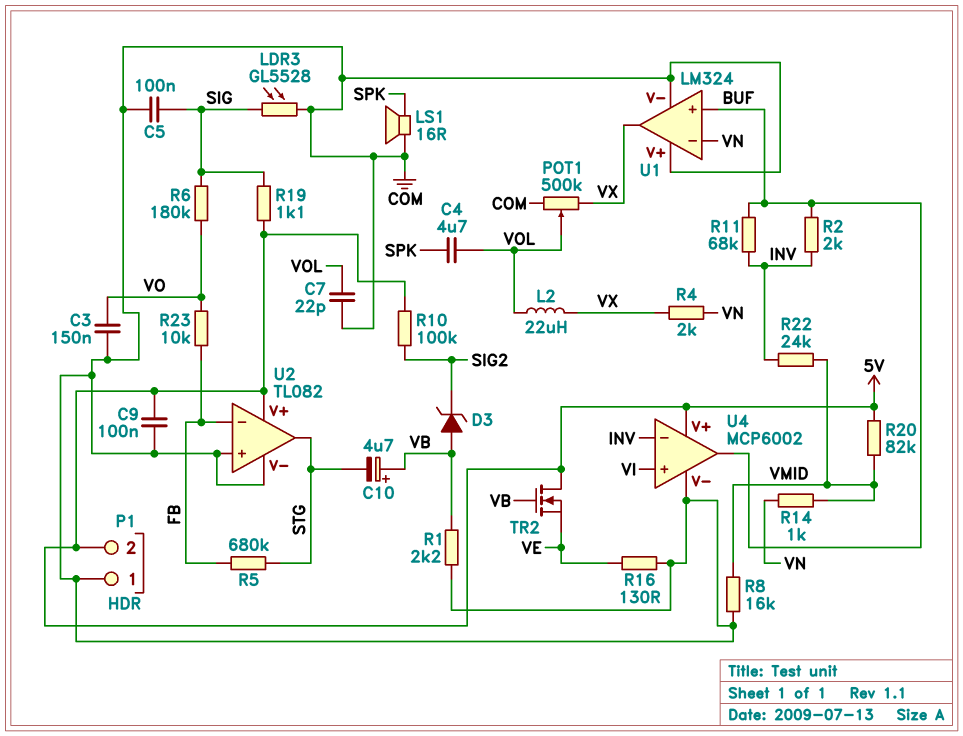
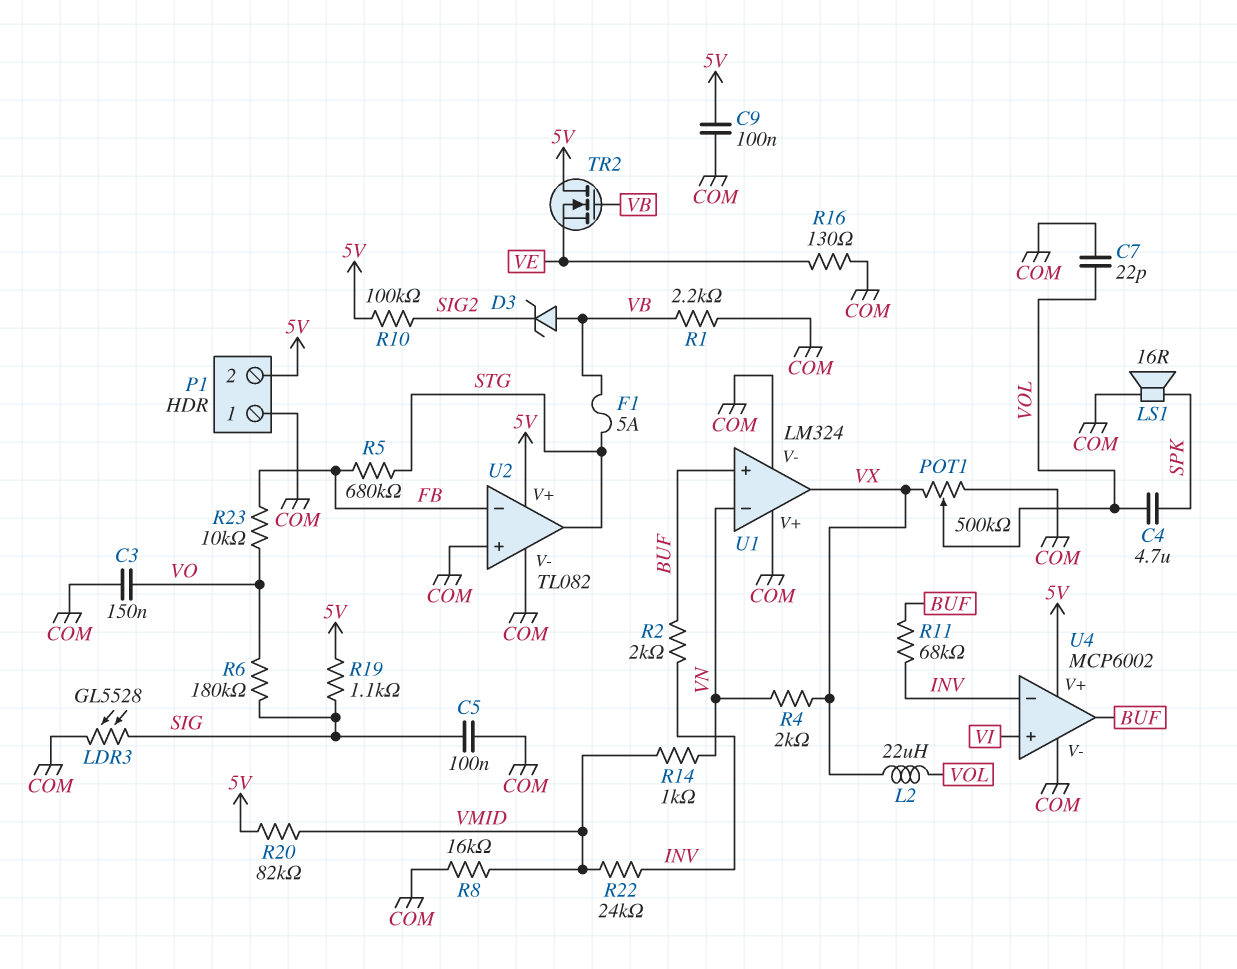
C10: 4.7uF (plus VB, minus STG) -> none
F1: none -> 5A (STG, VB)

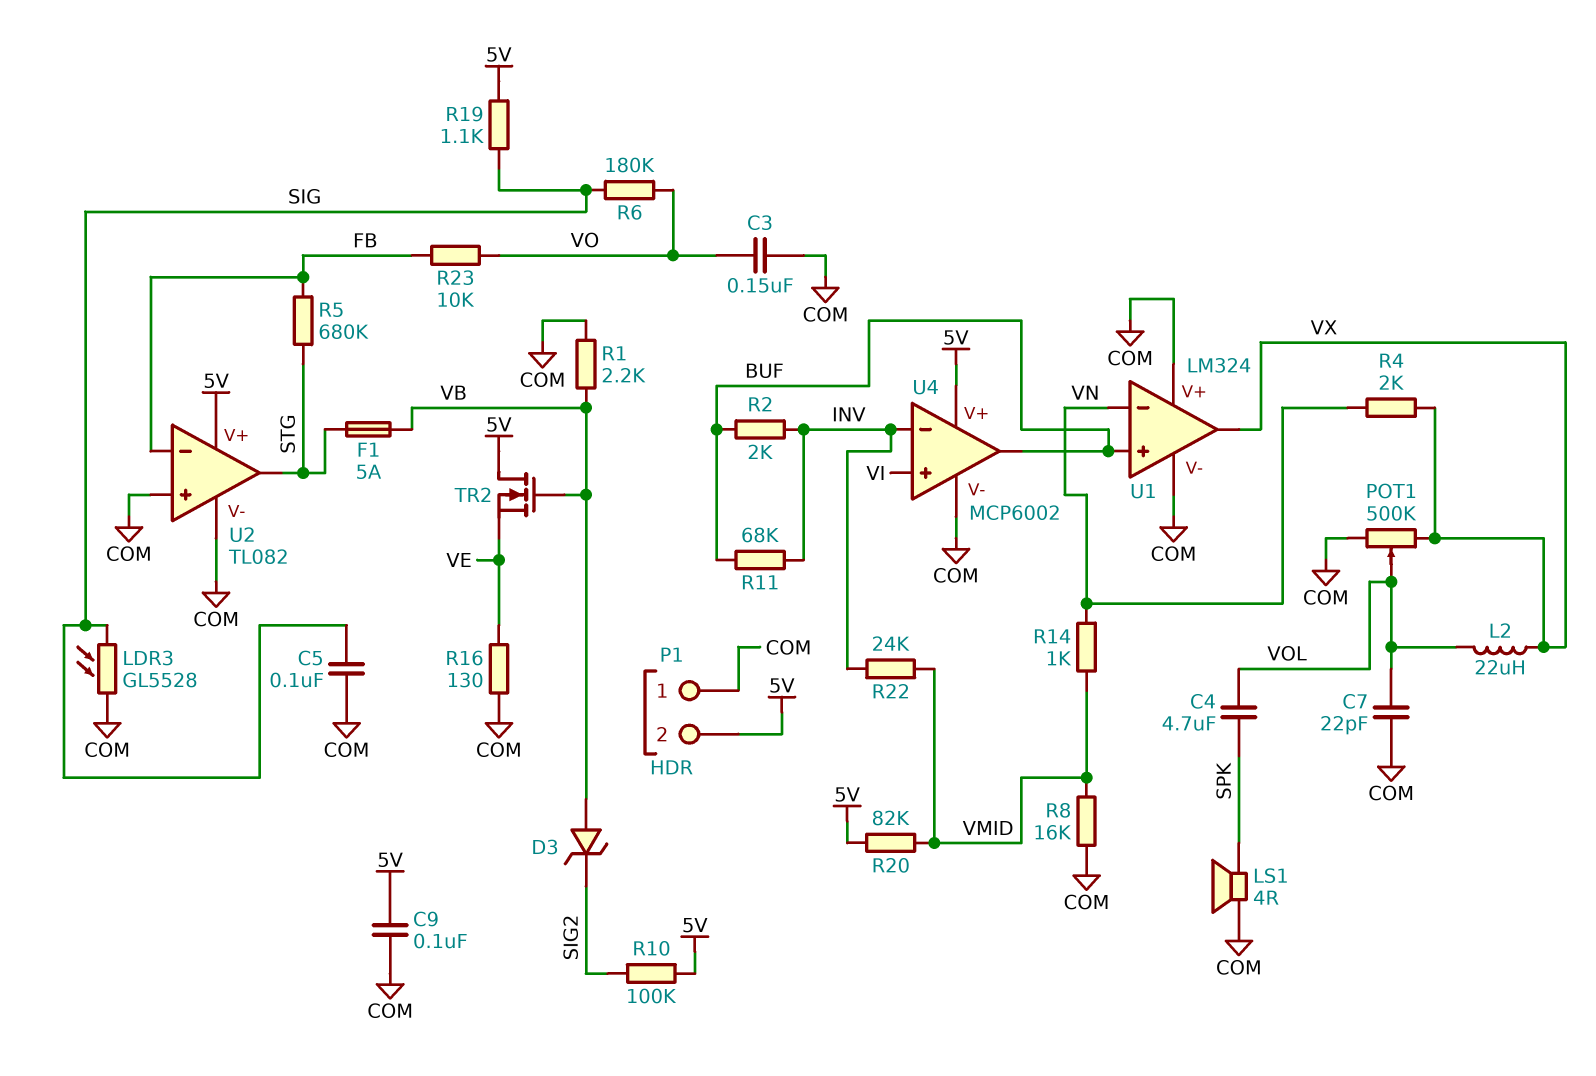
LS1: speaker 16R (COM, SPK) -> speaker 4R (COM, SPK)

